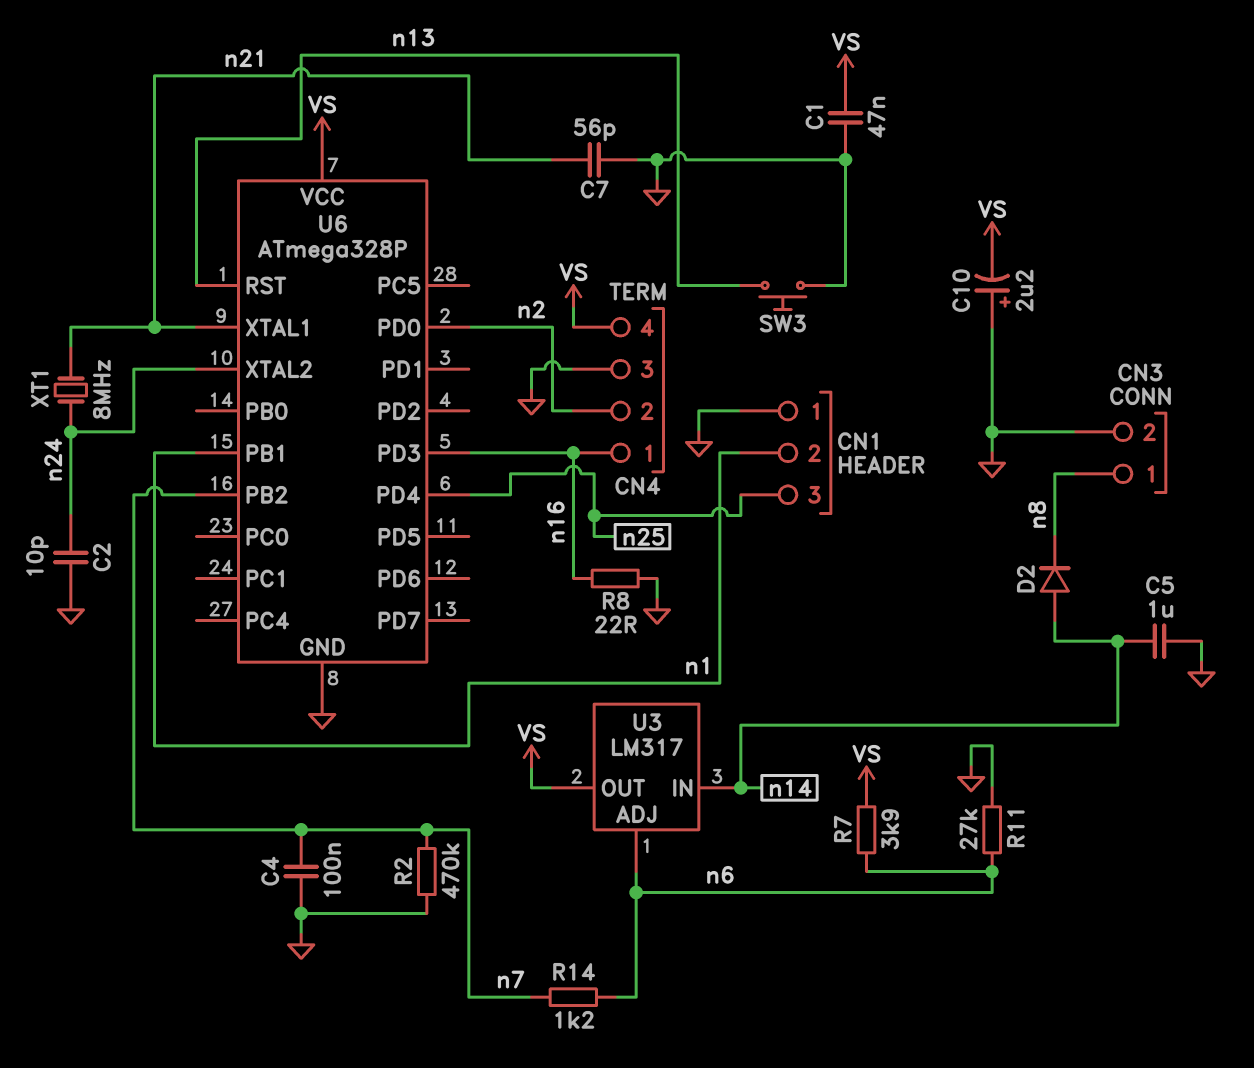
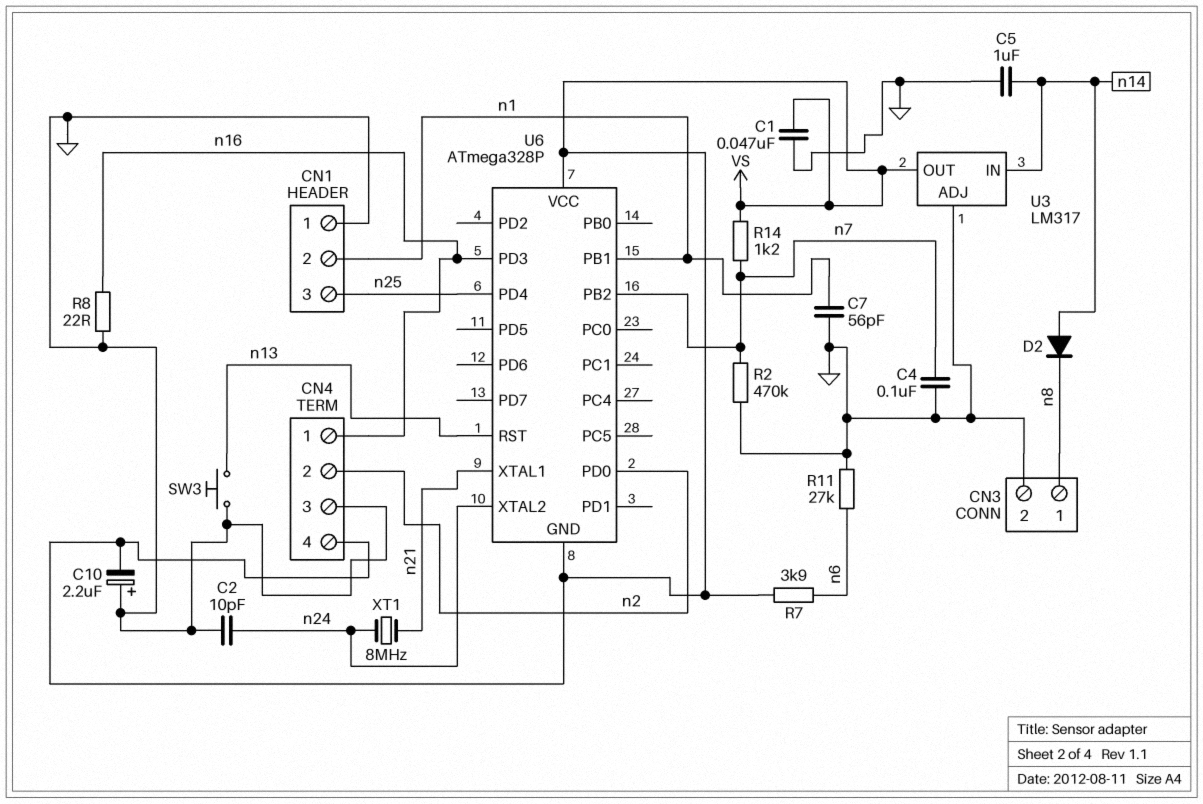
C7: 56pF (GND, n21) -> 56pF (GND, n1)
R14: 1.2k (n6, n7) -> 1.2k (VS, n7)
U3 pin ADJ: n6 -> GND
U6 pin GND: GND -> VS

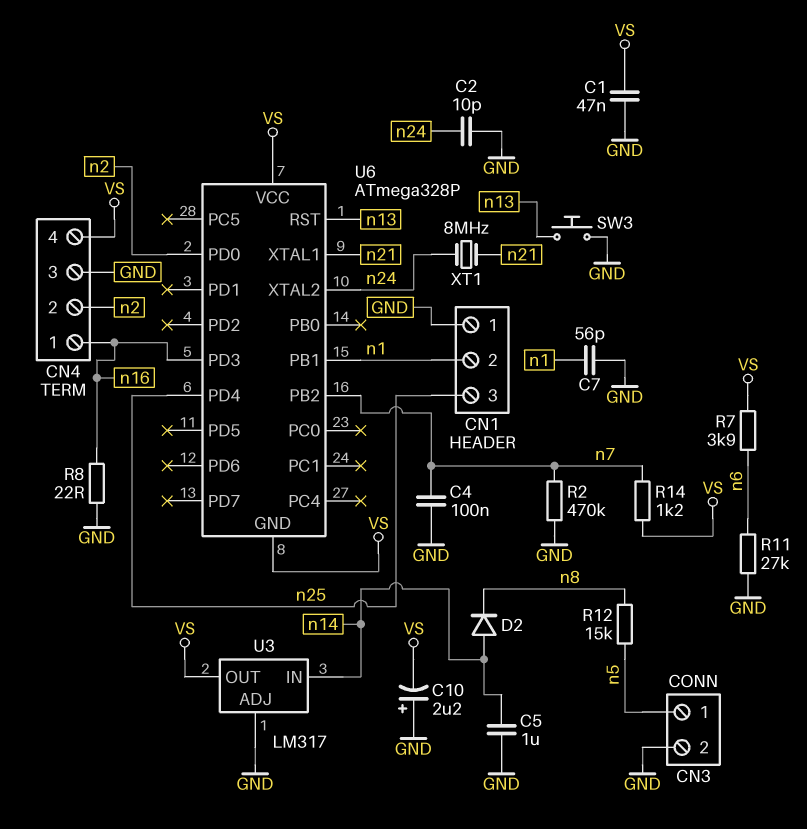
CN3 pin 1: n8 -> n5
R12: none -> 15k (n5, n8)

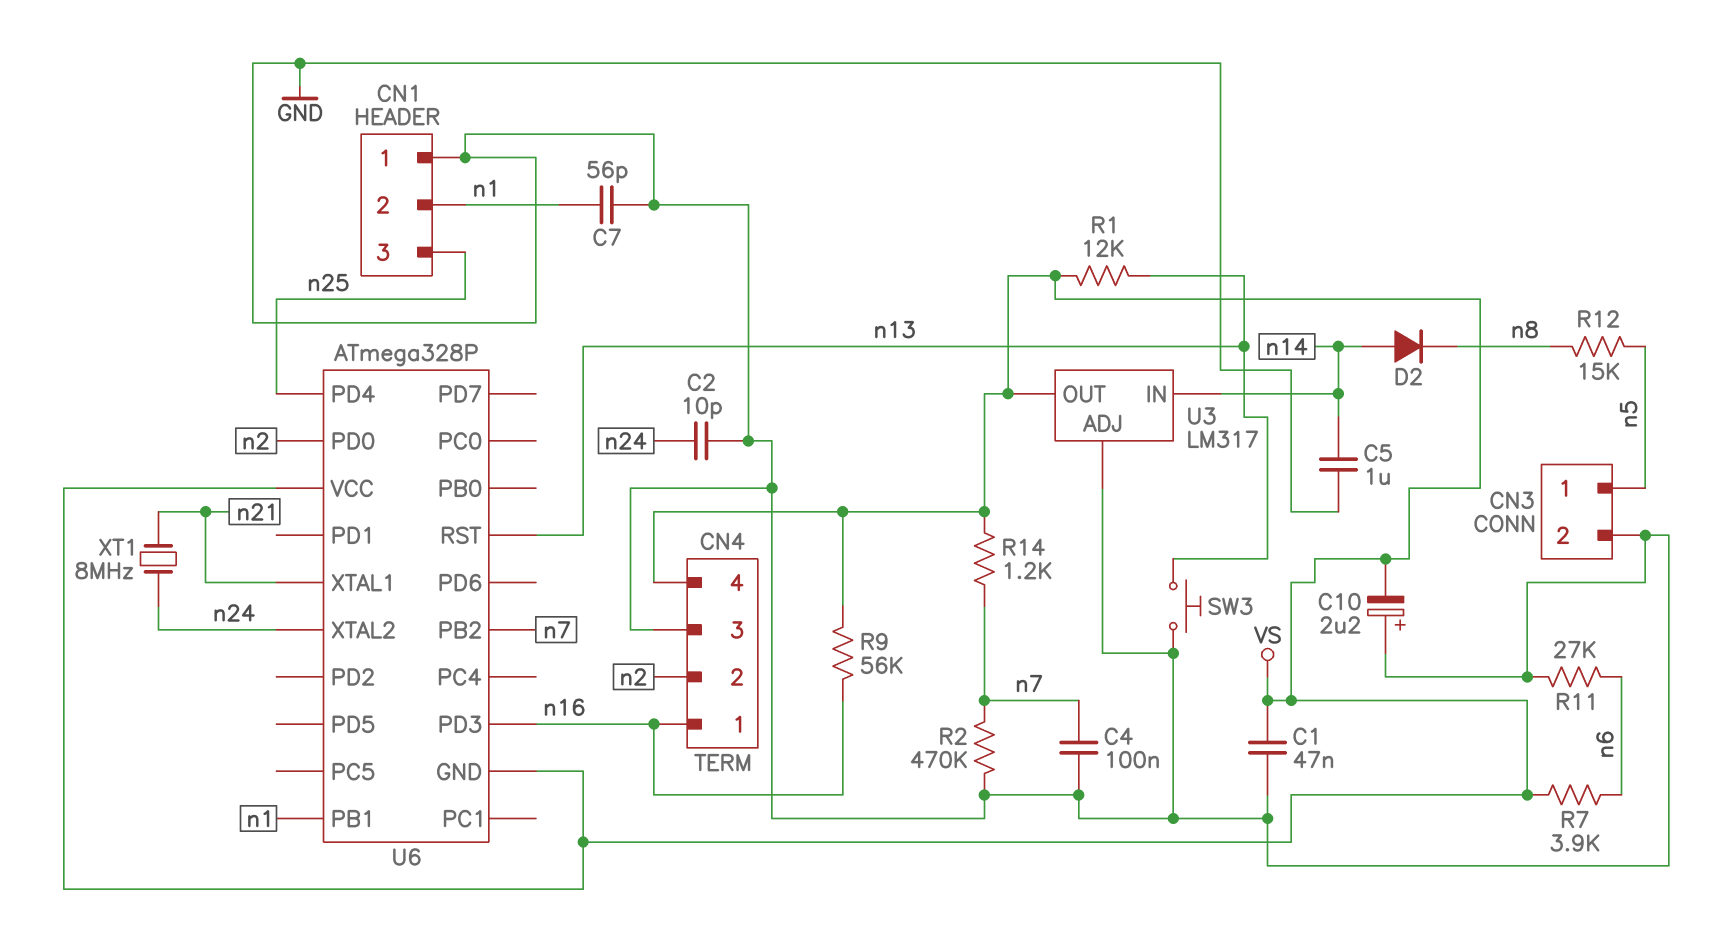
R1: none -> 12k (VS, n13)
R8: 22 (GND, n16) -> none
R9: none -> 56k (VS, n16)

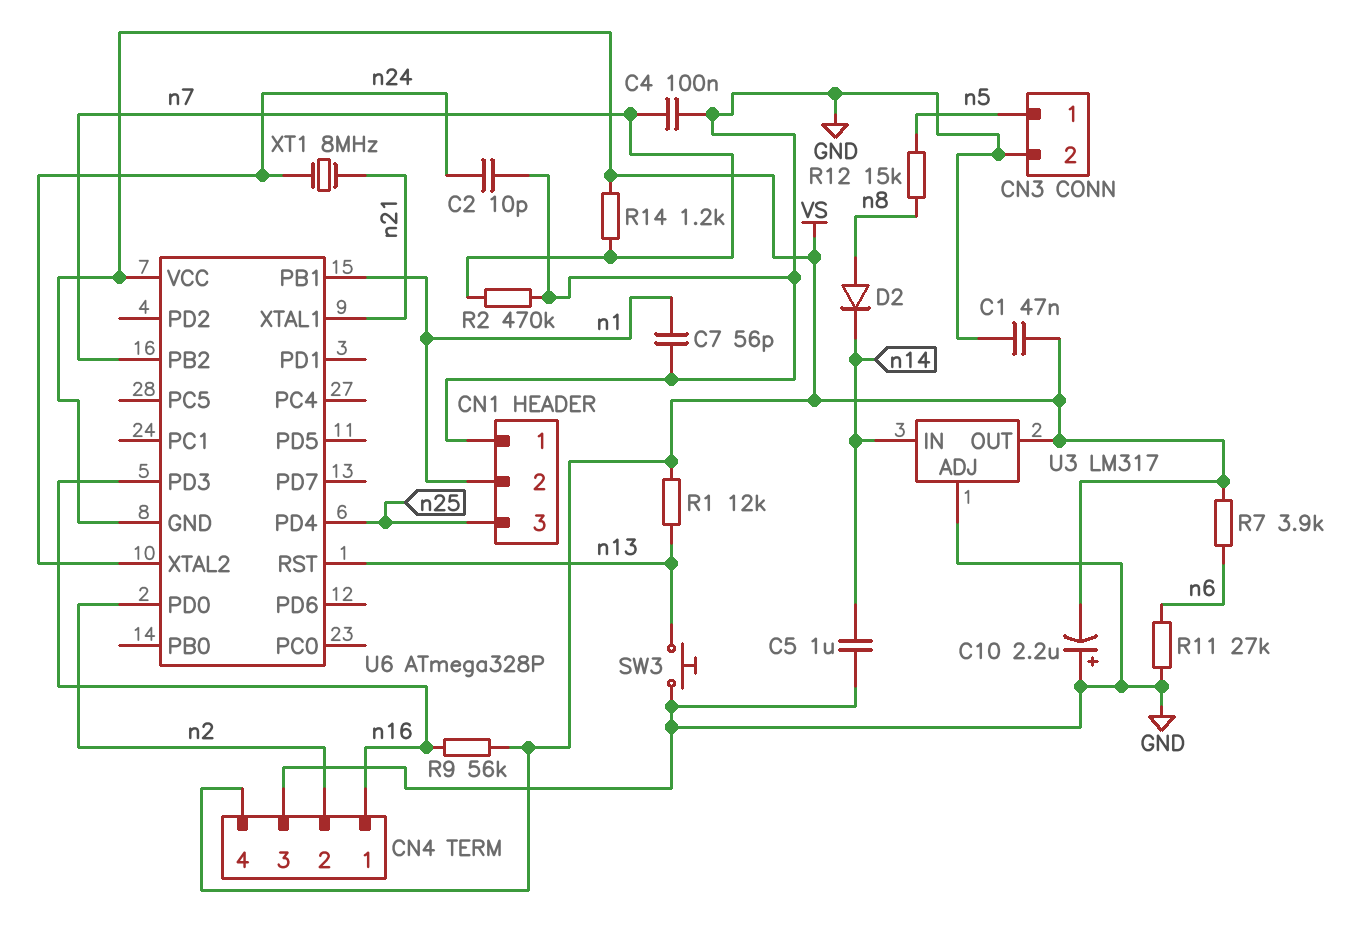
D2: diode (A n14, K n8) -> diode (A n8, K n14)

